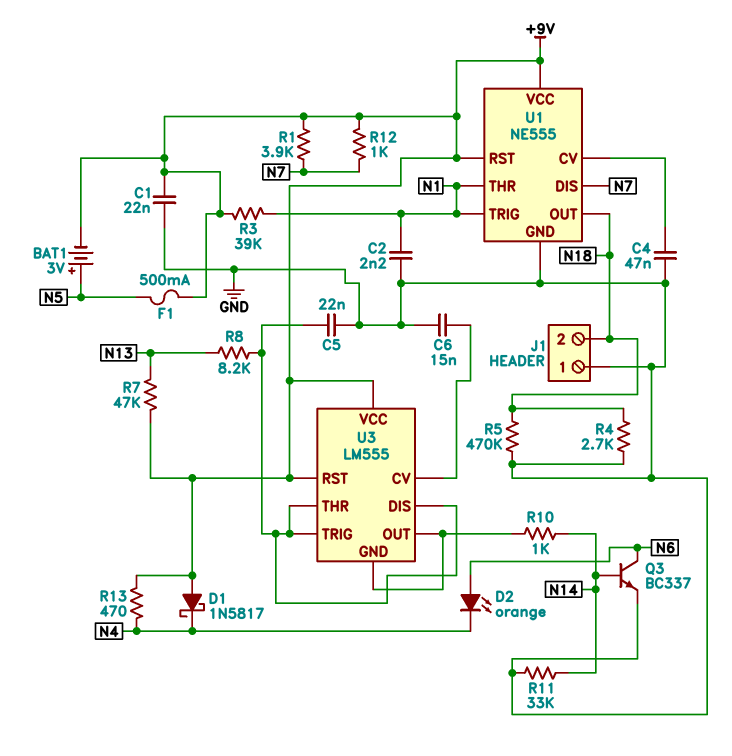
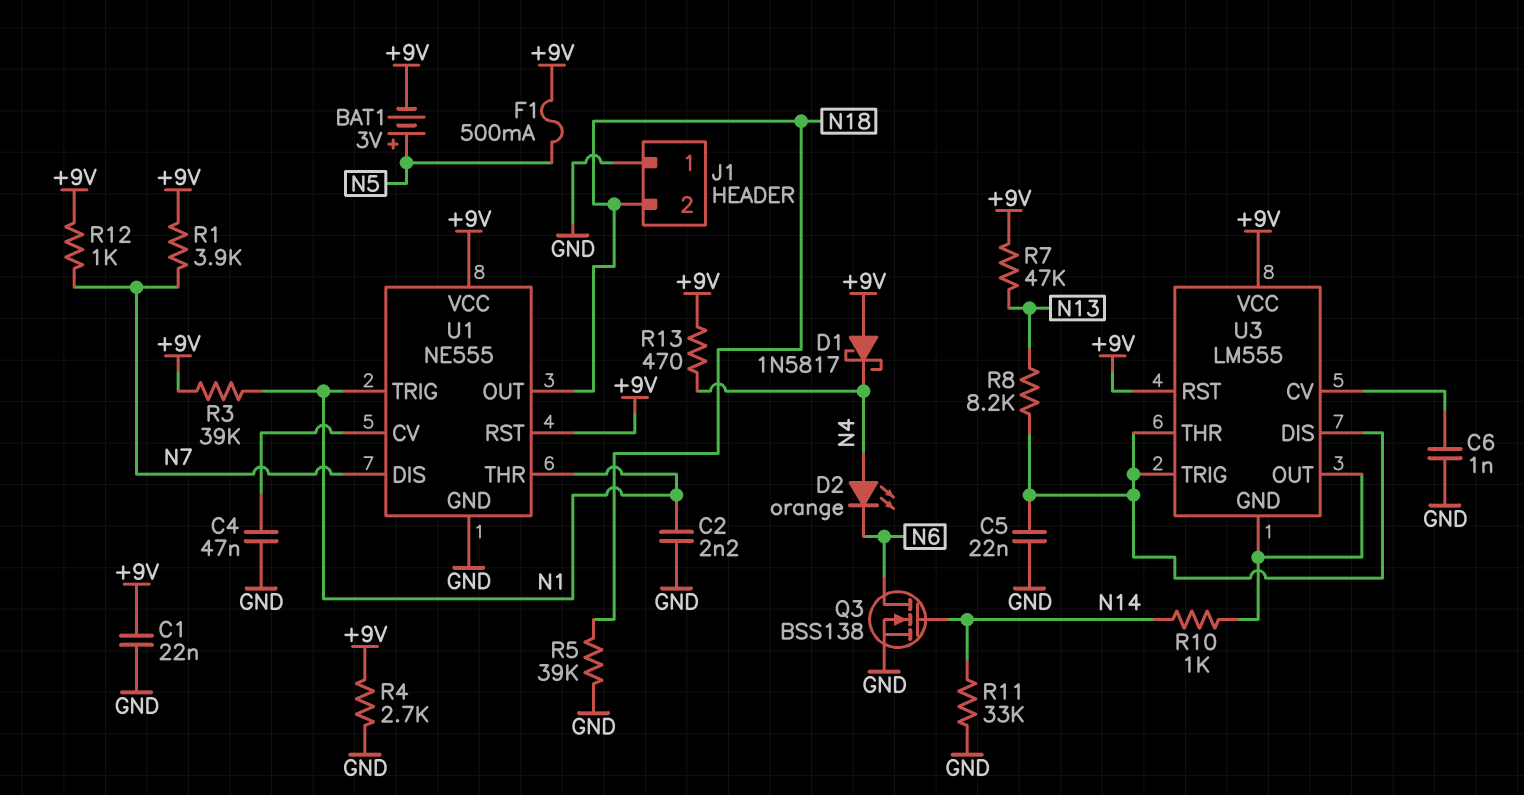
C6: 15nF (GND, U3/CV) -> 1nF (GND, U3/CV)
D2: LED orange (A N6, K N4) -> LED orange (A N4, K N6)
Q3: NPN BC337 (B N14, C N6, E GND) -> NMOS BSS138 (G N14, D N6, S GND)
R4: 2.7k (GND, N18) -> 2.7k (+9V, GND)
R5: 470k (GND, N18) -> 39k (GND, N18)

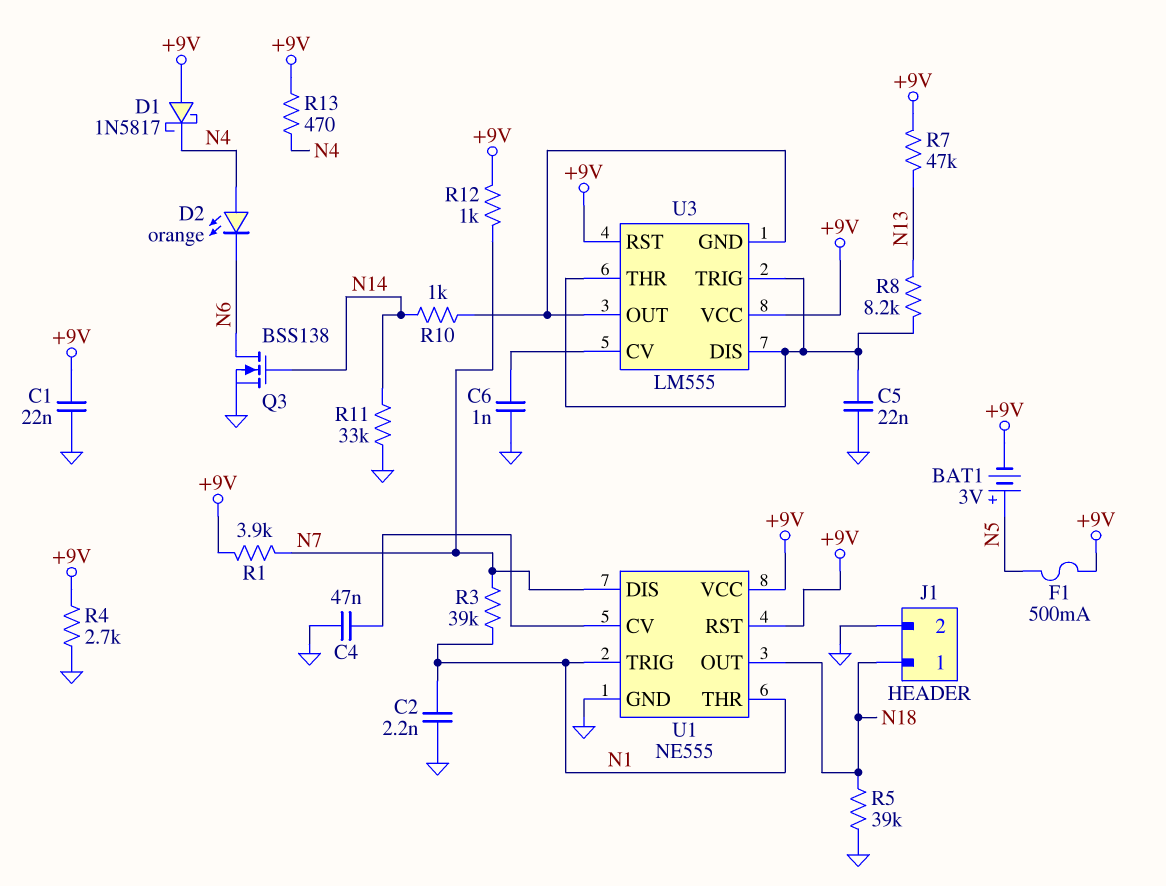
J1 pin 1: GND -> N18
J1 pin 2: N18 -> GND
R3: 39k (+9V, N1) -> 39k (N1, N7)

